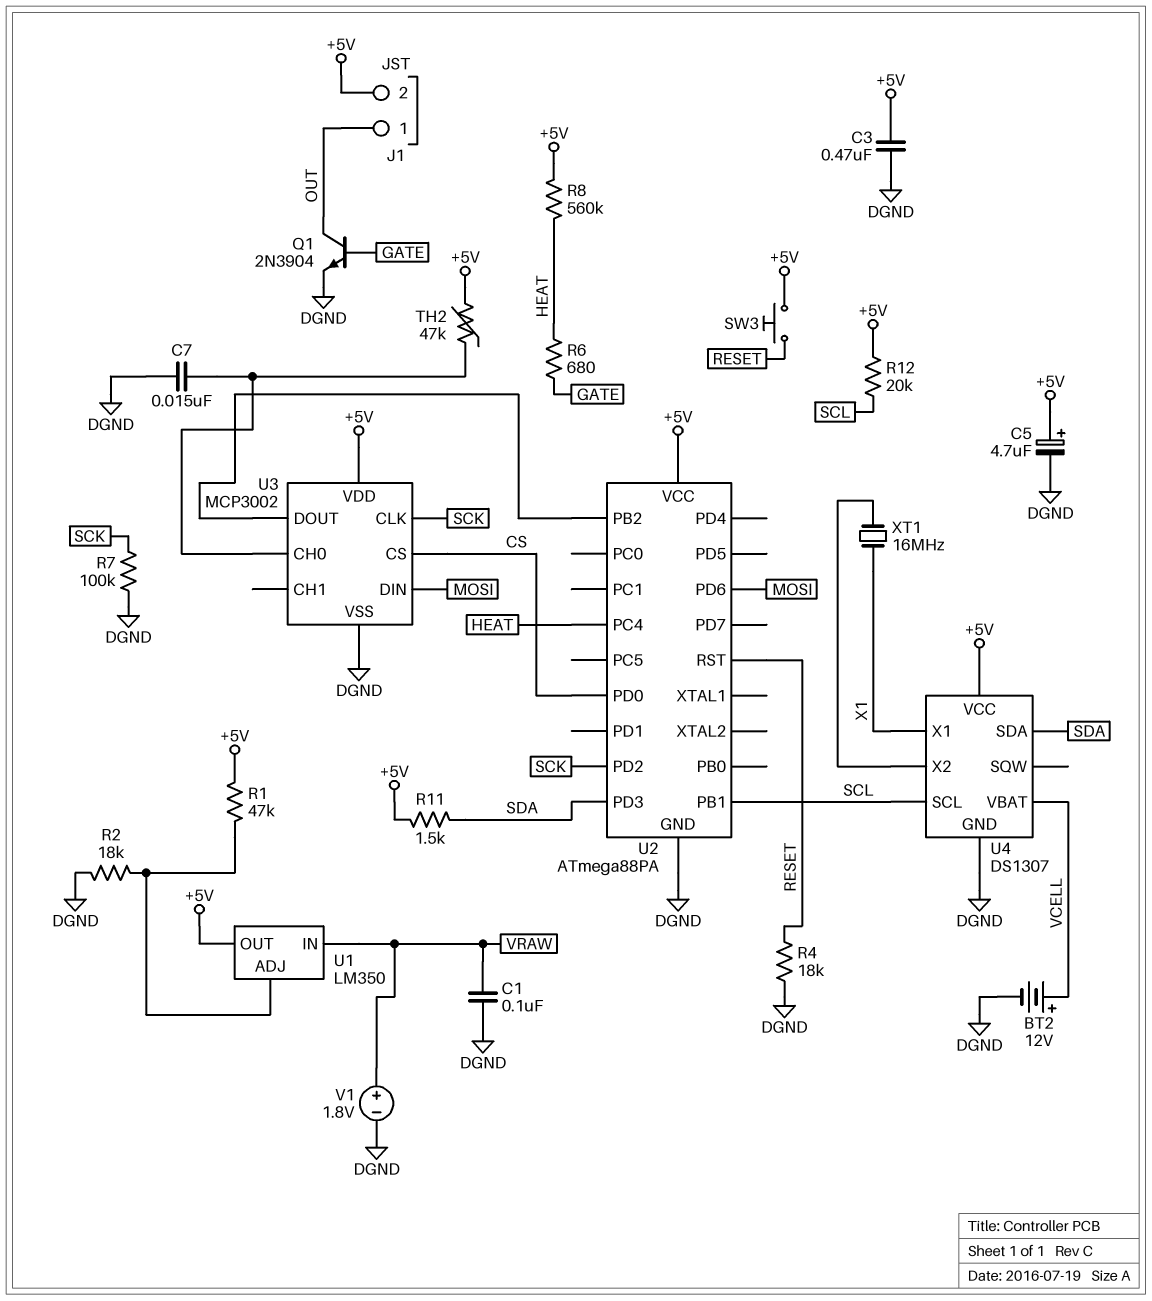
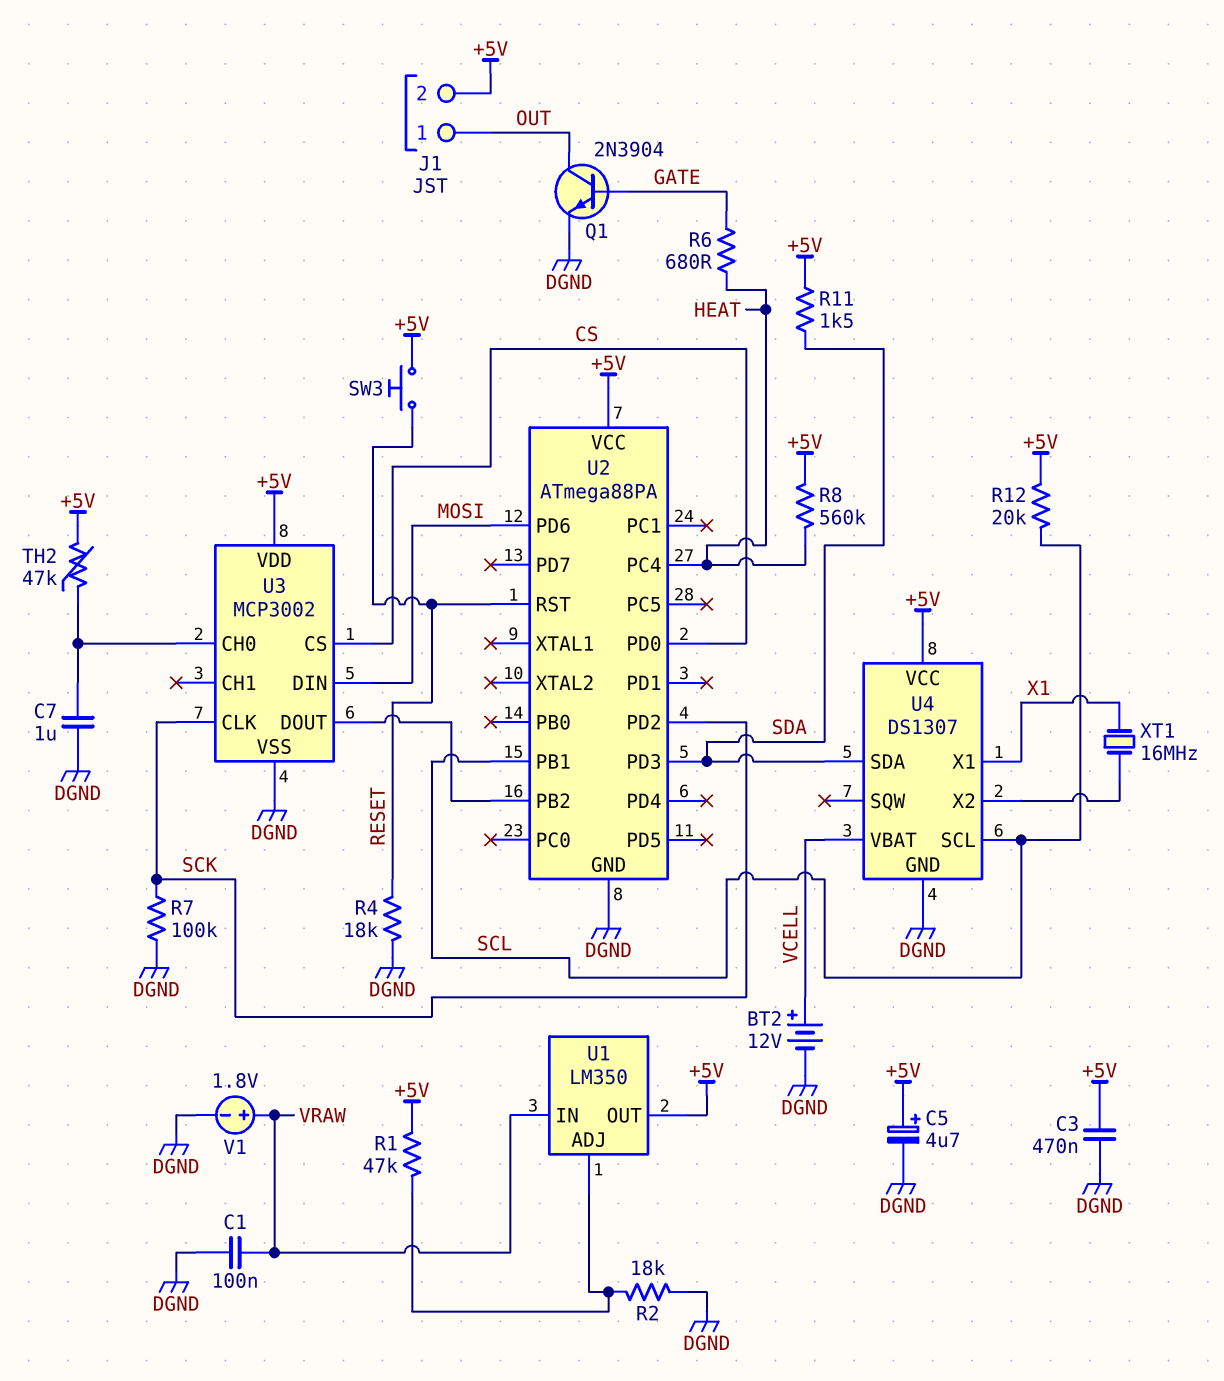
C7: 15nF (DGND, U3/CH0) -> 1uF (DGND, U3/CH0)

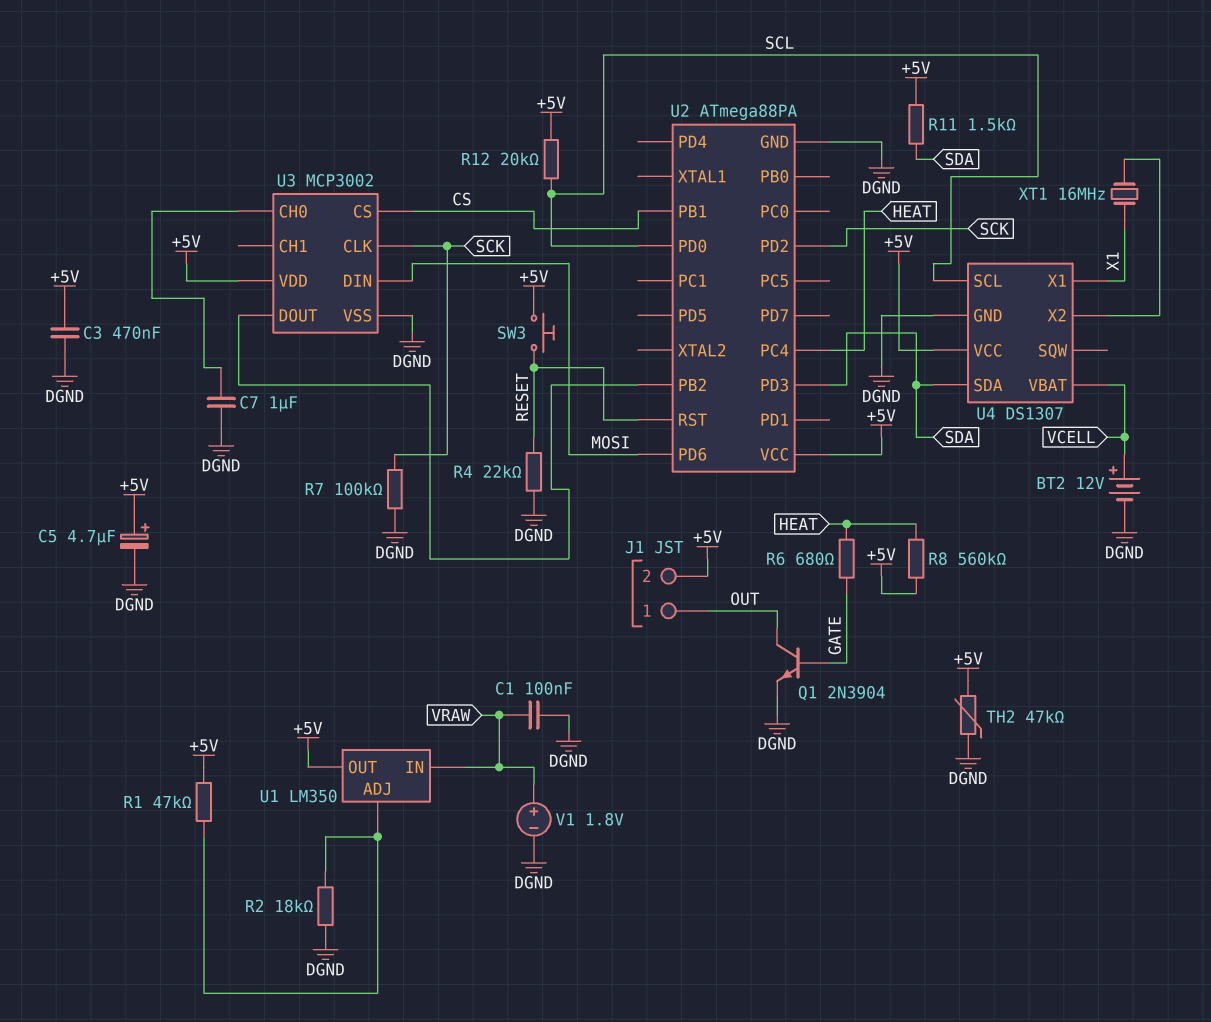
R4: 18k (DGND, RESET) -> 22k (DGND, RESET)
TH2: 47k (+5V, U3/CH0) -> 47k (+5V, DGND)
U2 pin PB1: SCL -> CS
U2 pin PD0: CS -> SCL

